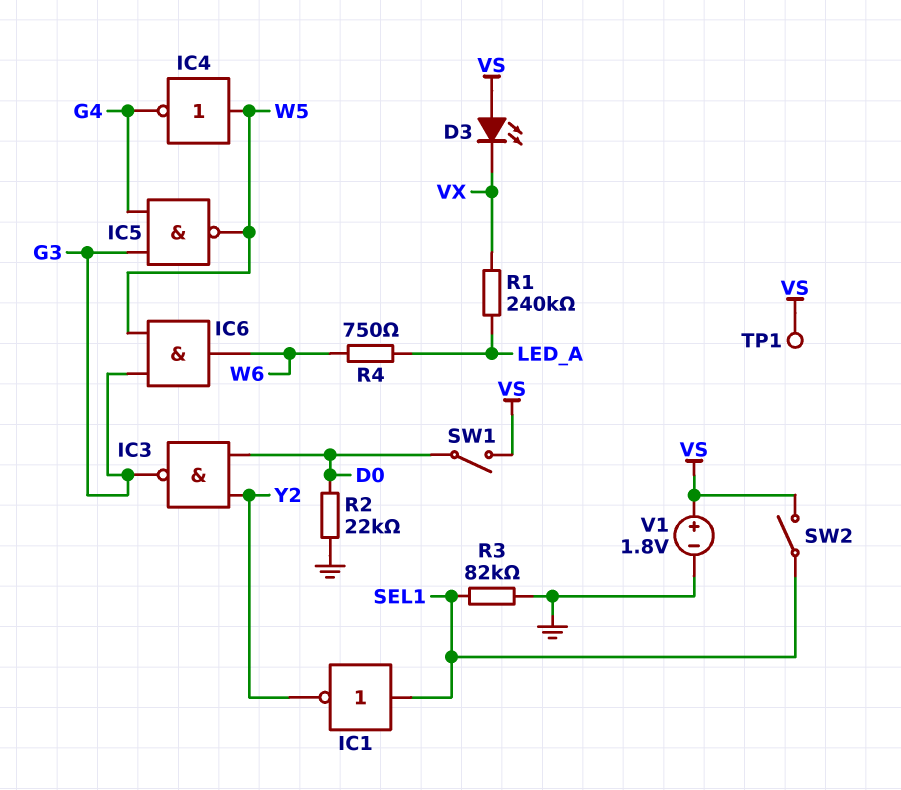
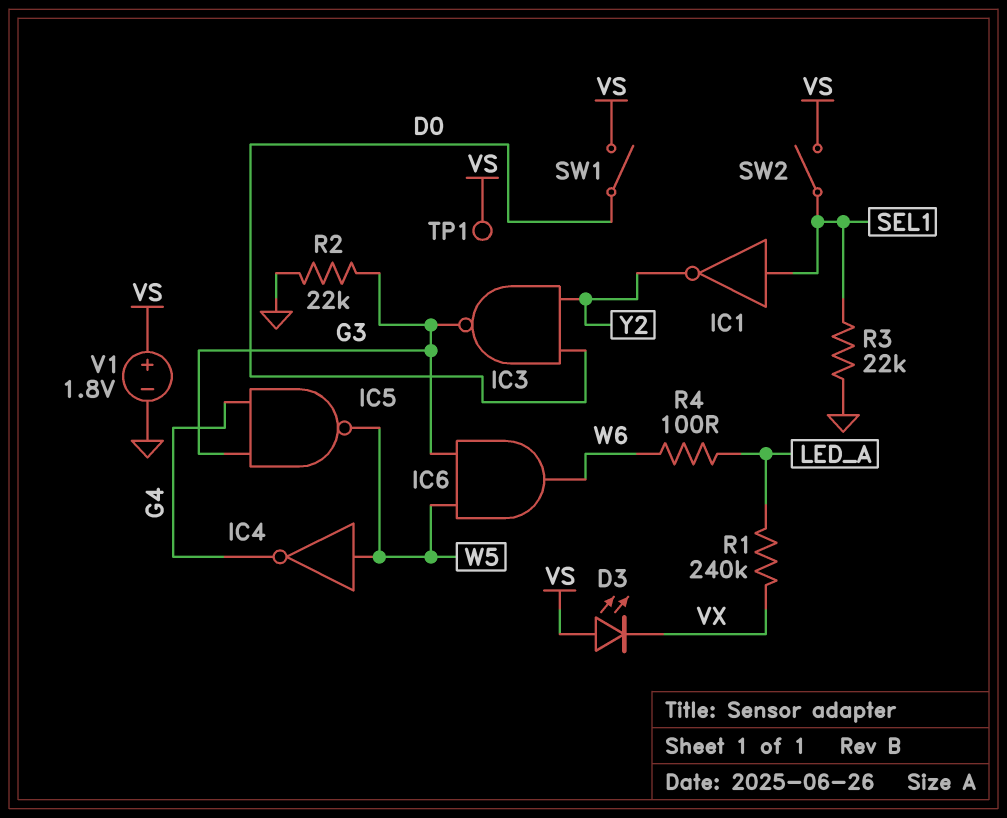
R2: 22k (D0, GND) -> 22k (G3, GND)
R3: 82k (GND, SEL1) -> 22k (GND, SEL1)
R4: 750 (LED_A, W6) -> 100 (LED_A, W6)

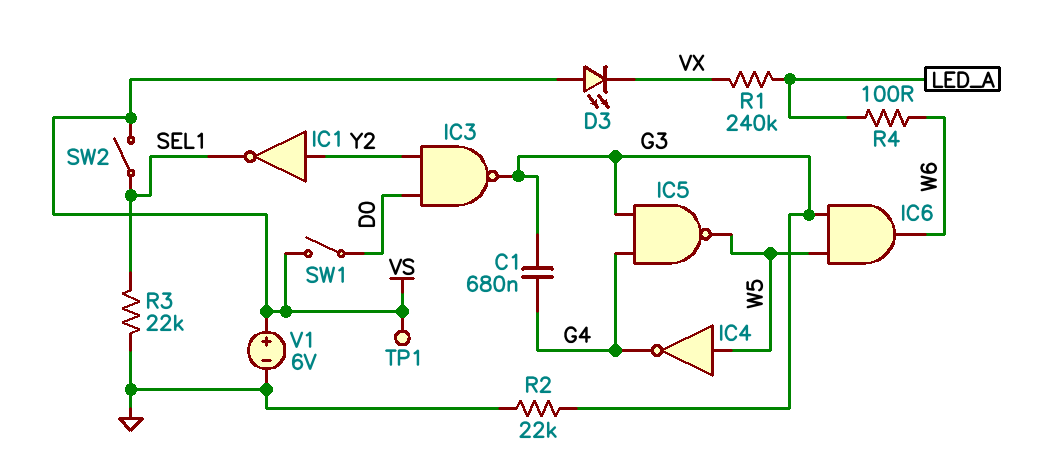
C1: none -> 680nF (G3, G4)
IC1: NOT (in SEL1, out Y2) -> NOT (in Y2, out SEL1)
V1: 1.8V (plus VS, minus GND) -> 6V (plus VS, minus GND)

